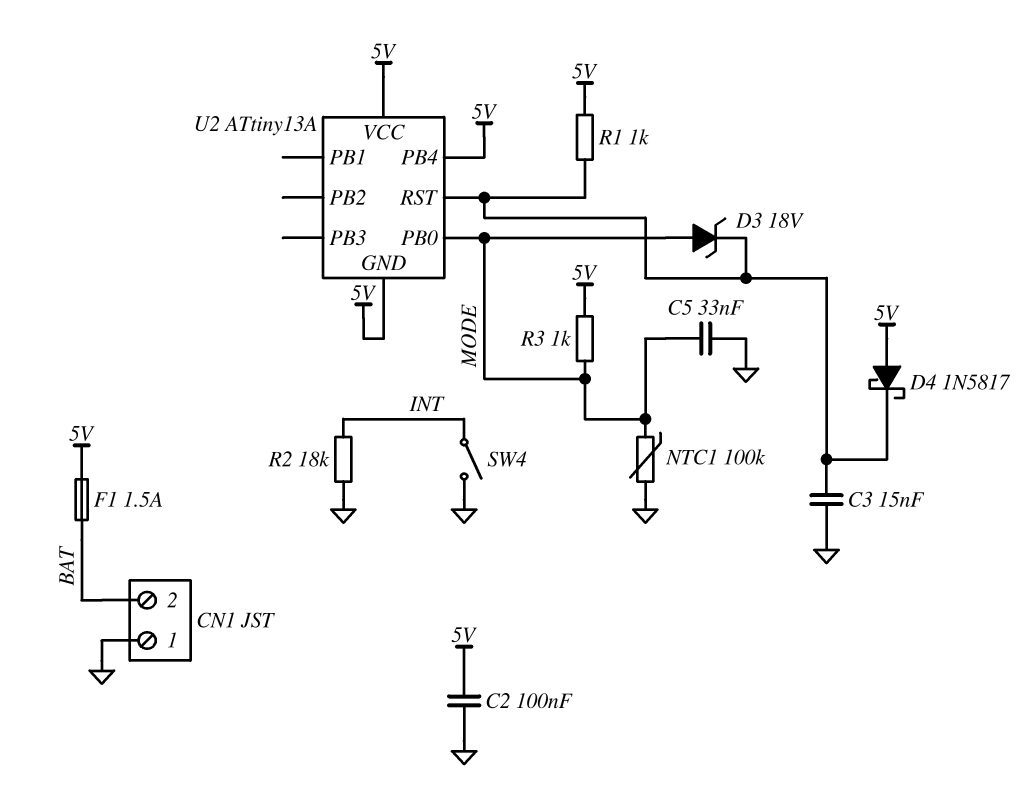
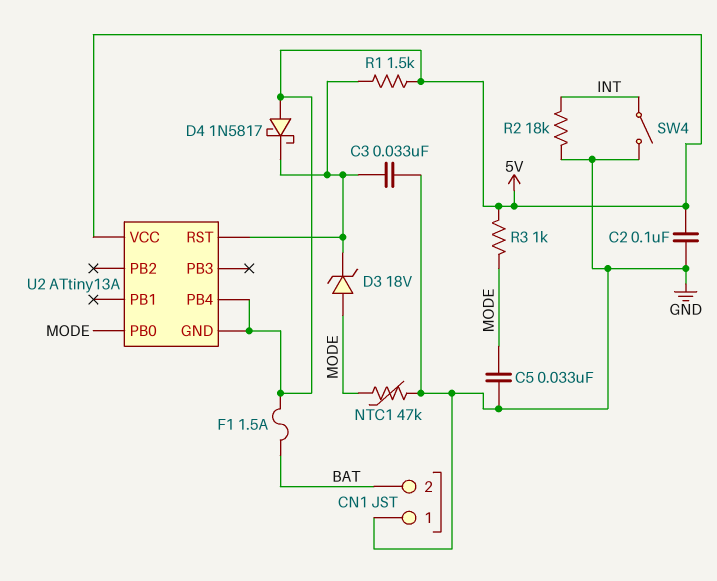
C3: 15nF (GND, U2/RST) -> 33nF (GND, U2/RST)
NTC1: 100k (GND, MODE) -> 47k (GND, MODE)
R1: 1k (5V, U2/RST) -> 1.5k (5V, U2/RST)

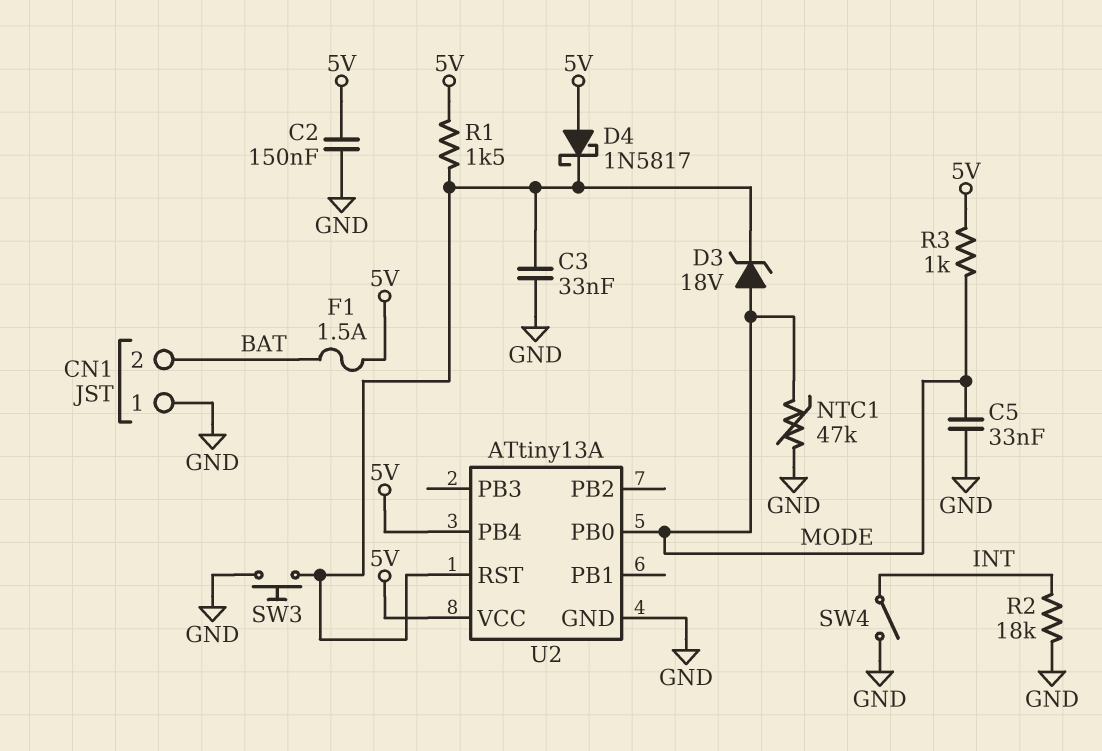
C2: 100nF (5V, GND) -> 150nF (5V, GND)
SW3: none -> button (GND, U2/RST)
U2 pin GND: 5V -> GND

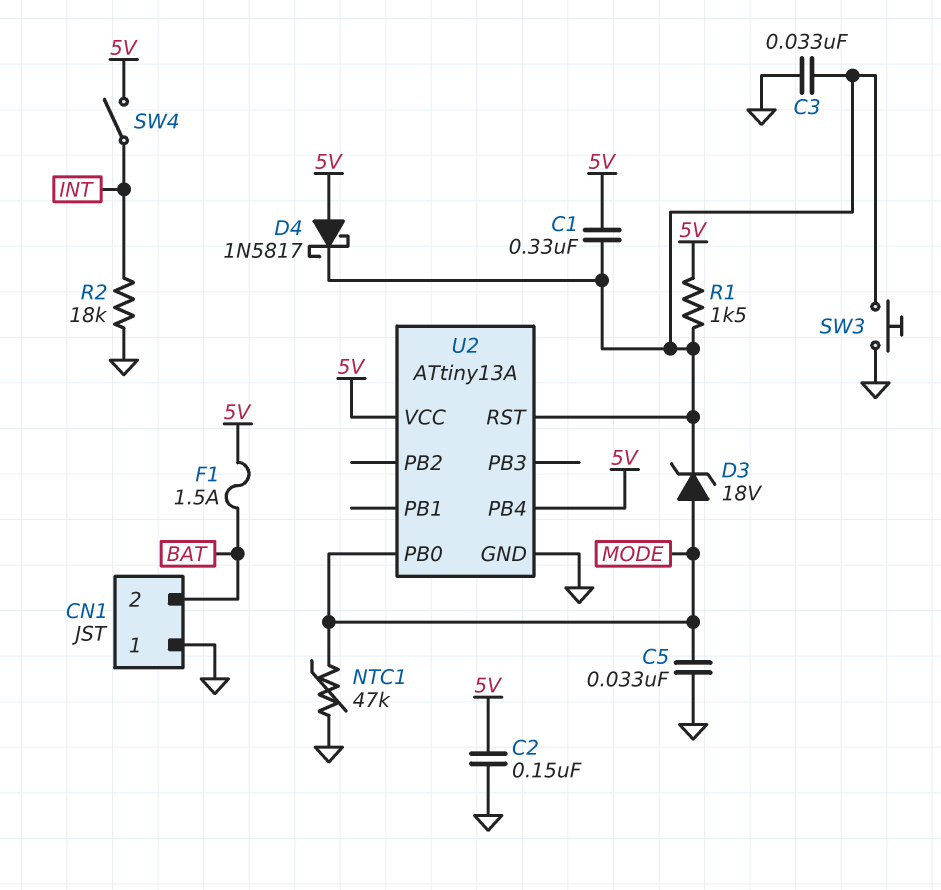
C1: none -> 330nF (5V, U2/RST)
R3: 1k (5V, MODE) -> none
SW4: switch (GND, INT) -> switch (5V, INT)

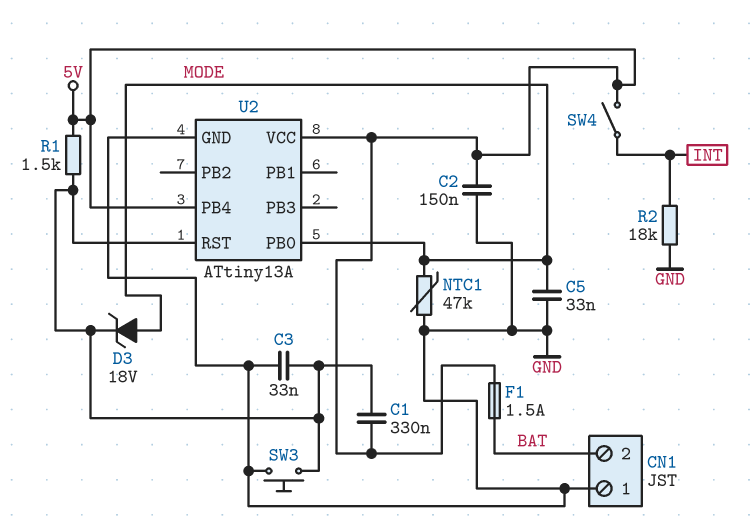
D4: schottky 1N5817 (A 5V, K U2/RST) -> none

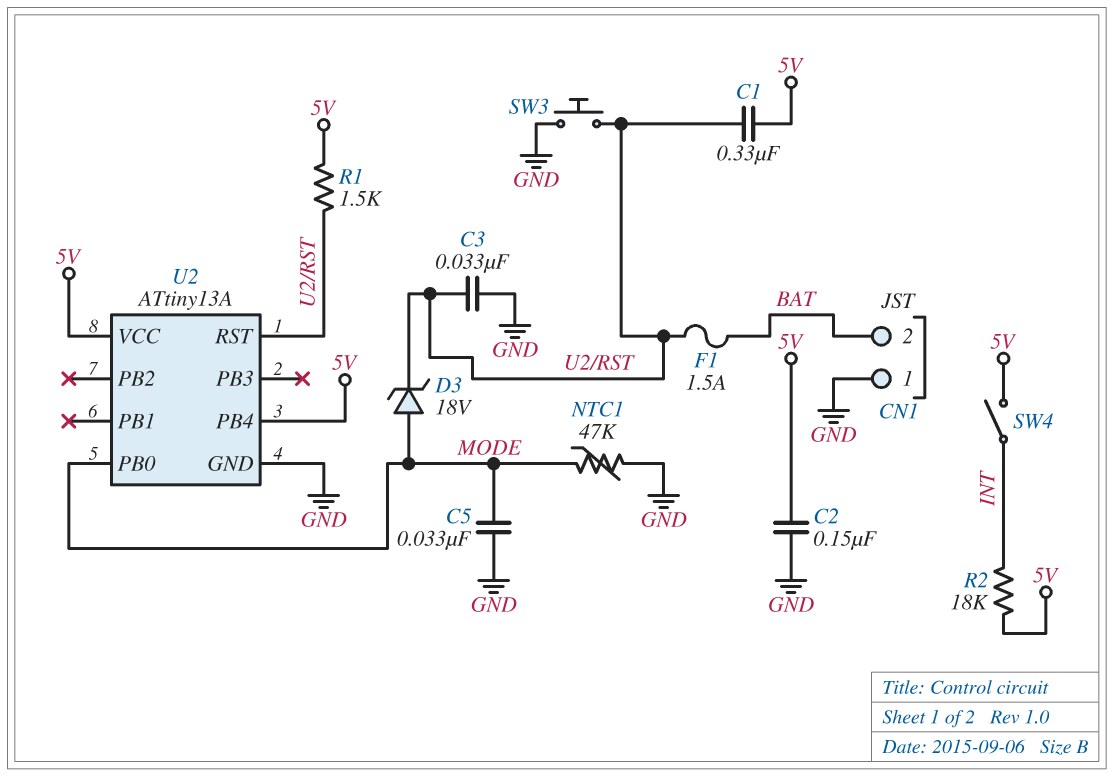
F1: 1.5A (5V, BAT) -> 1.5A (BAT, U2/RST)
R2: 18k (GND, INT) -> 18k (5V, INT)

